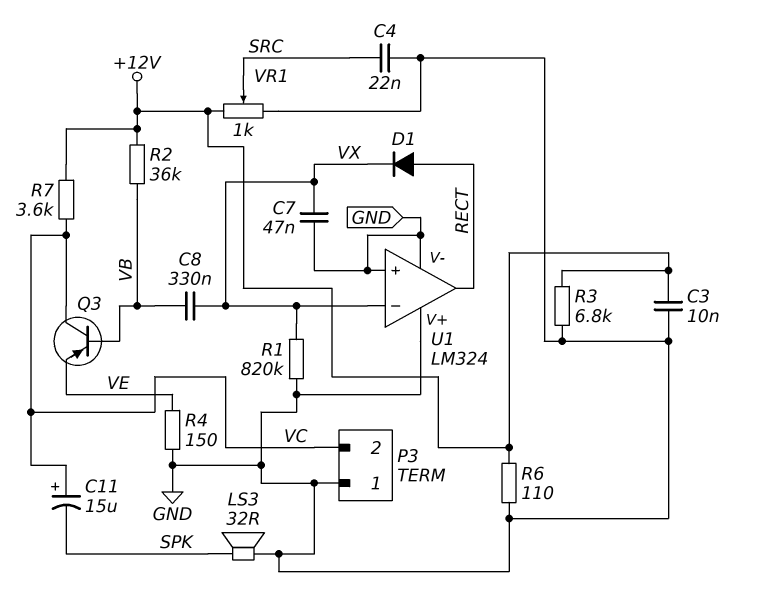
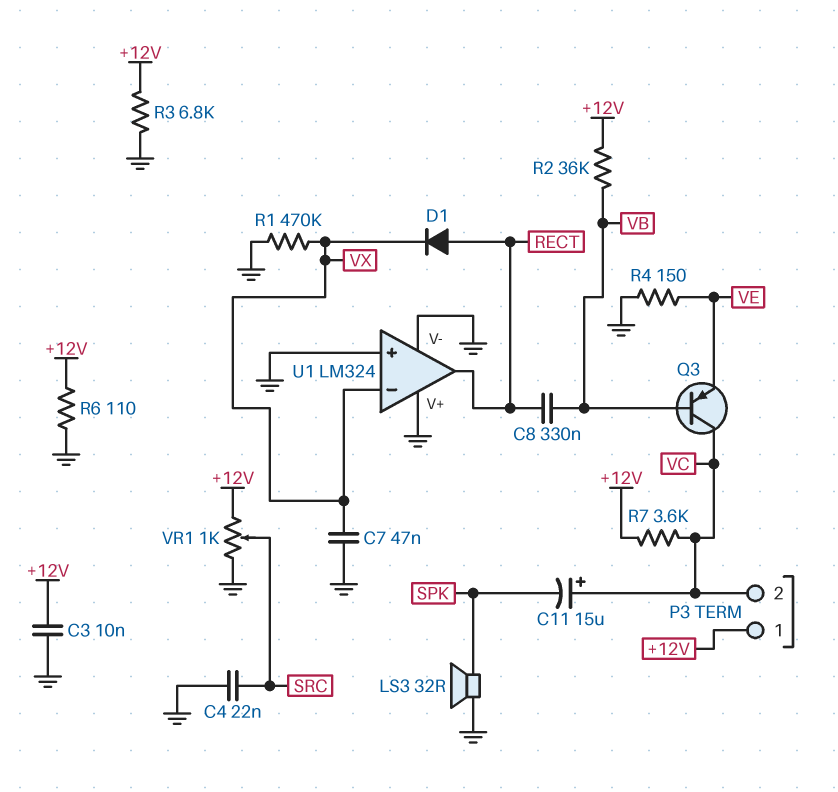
C8: 330nF (VB, VX) -> 330nF (RECT, VB)
P3 pin 1: GND -> +12V
R1: 820k (GND, VX) -> 470k (GND, VX)

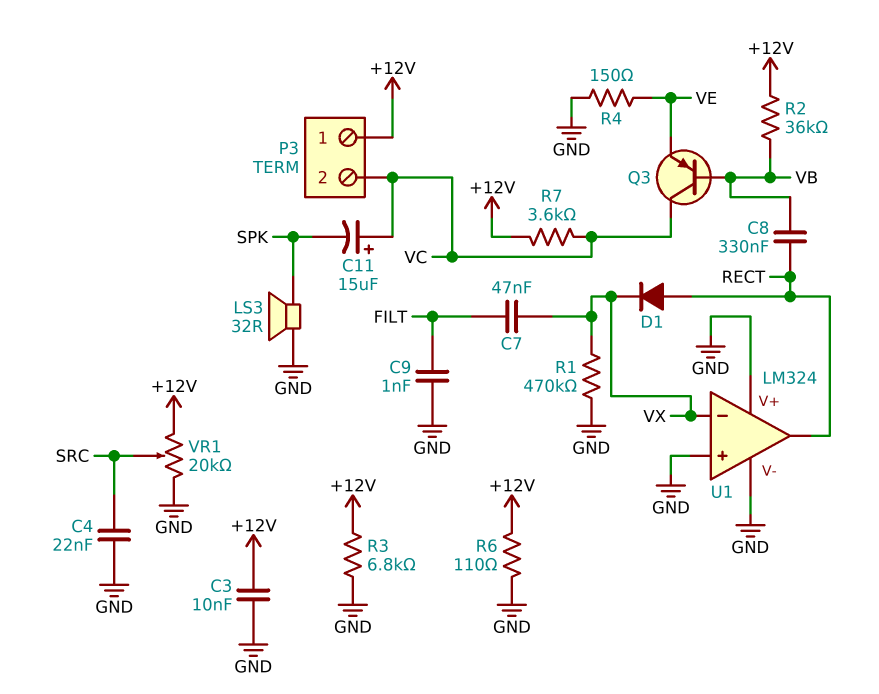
C7: 47nF (GND, VX) -> 47nF (FILT, VX)
C9: none -> 1nF (FILT, GND)
VR1: 1k (+12V, GND, wiper SRC) -> 20k (+12V, GND, wiper SRC)

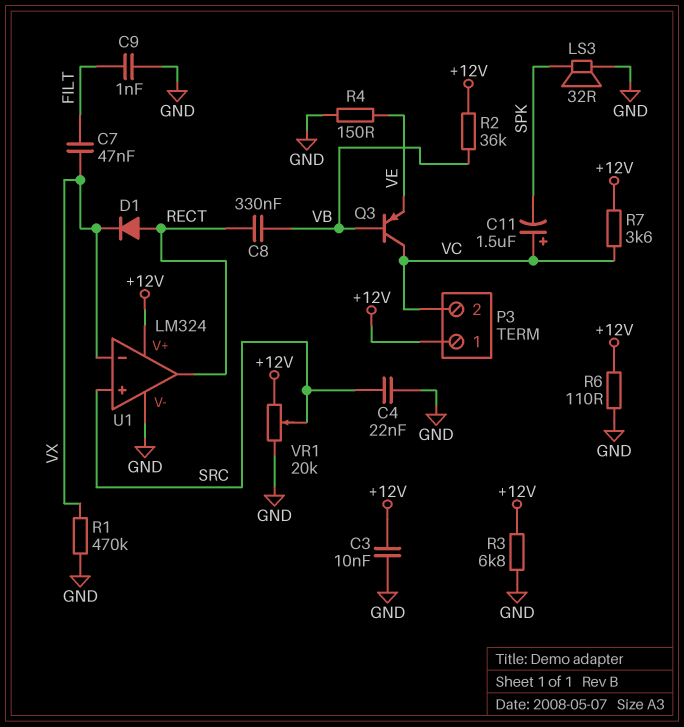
C11: 15uF (plus VC, minus SPK) -> 1.5uF (plus VC, minus SPK)
U1 pin V+: GND -> +12V
U1 pin in+: GND -> SRC

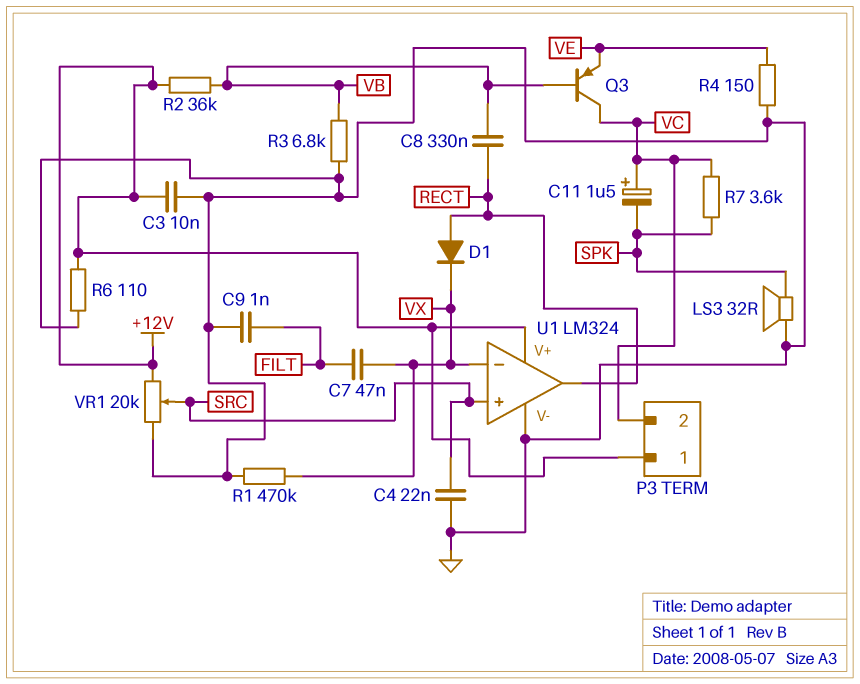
R3: 6.8k (+12V, GND) -> 6.8k (GND, VB)
R7: 3.6k (+12V, VC) -> 3.6k (SPK, VC)

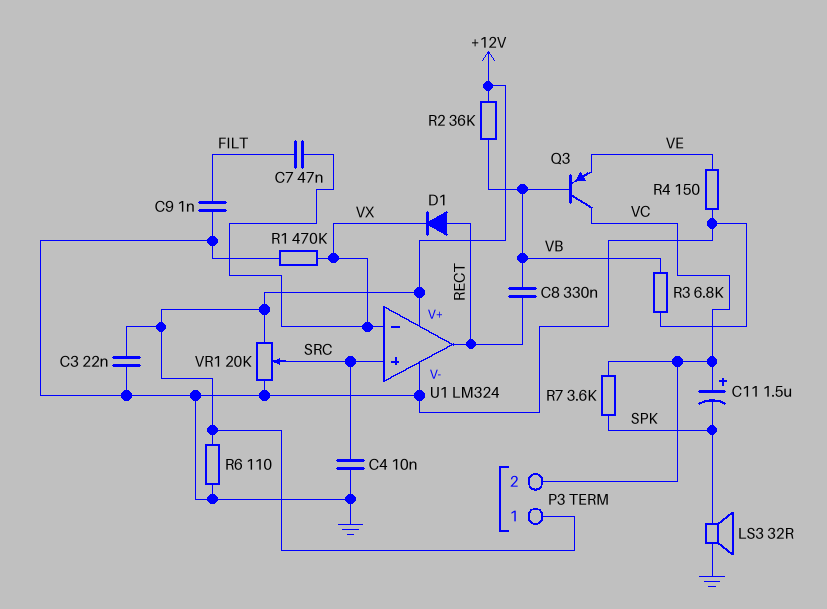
C3: 10nF (+12V, GND) -> 22nF (+12V, GND)
C4: 22nF (GND, SRC) -> 10nF (GND, SRC)

